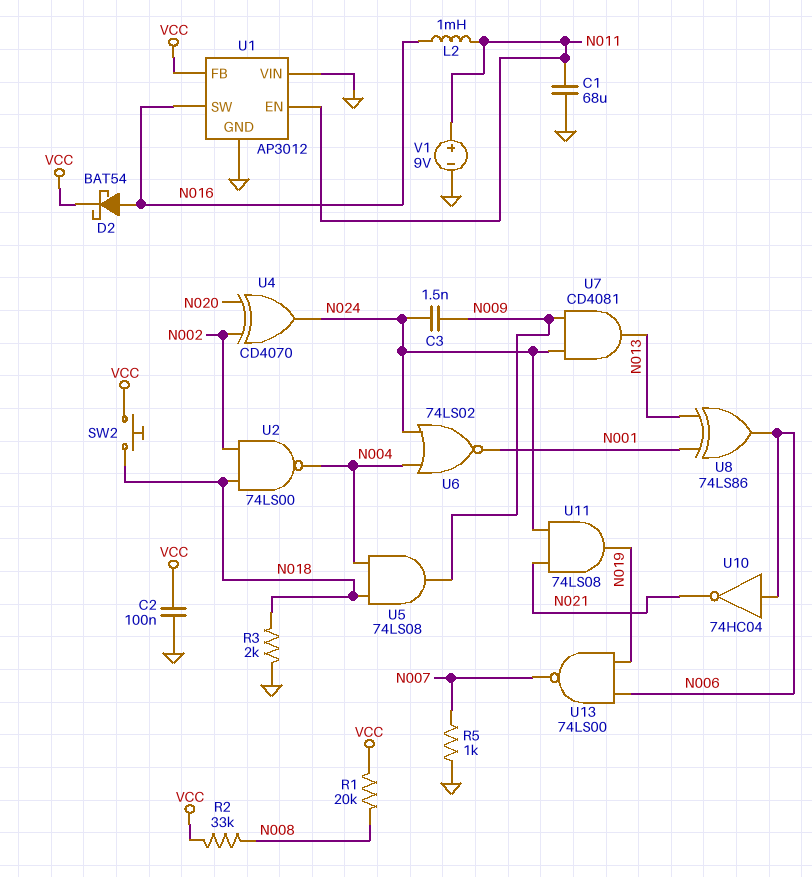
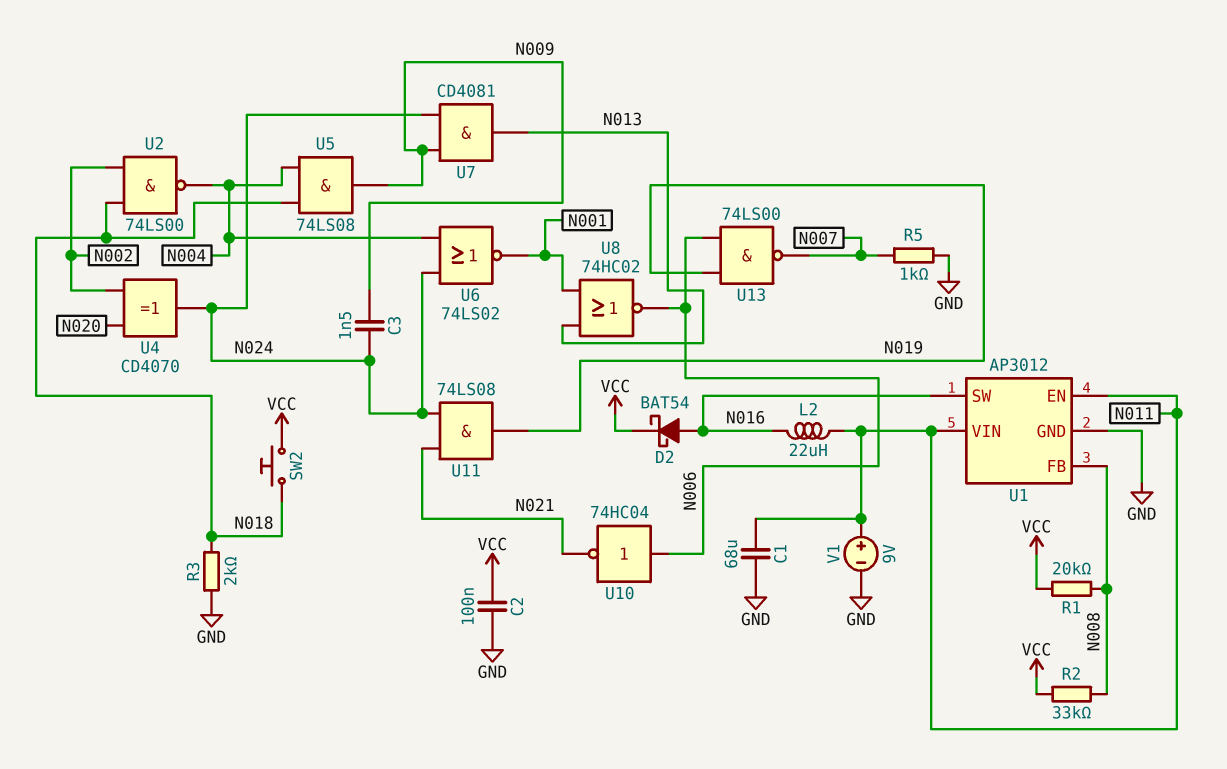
L2: 1mH (N011, N016) -> 22uH (N011, N016)
U1 pin FB: VCC -> N008
U1 pin VIN: GND -> N011
U8: XOR 74LS86 (in N001, in N013, out N006) -> NOR 74HC02 (in N001, in N013, out N006)

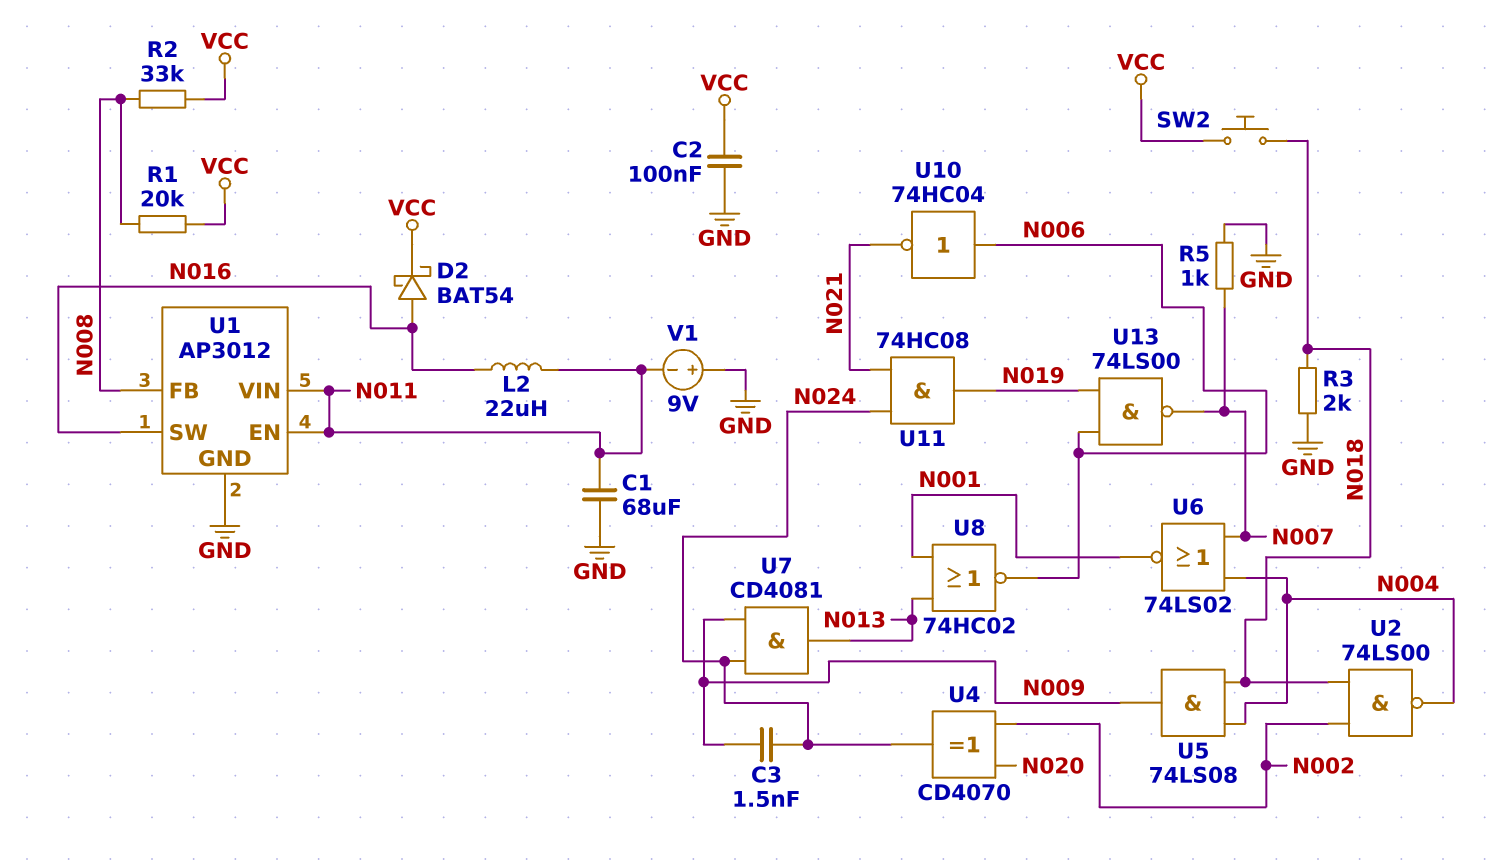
U6: NOR 74LS02 (in N004, in N024, out N001) -> NOR 74LS02 (in N004, in N007, out N001)
U11: AND 74LS08 (in N021, in N024, out N019) -> AND 74HC08 (in N021, in N024, out N019)
V1: 9V (plus N011, minus GND) -> 9V (plus GND, minus N011)

